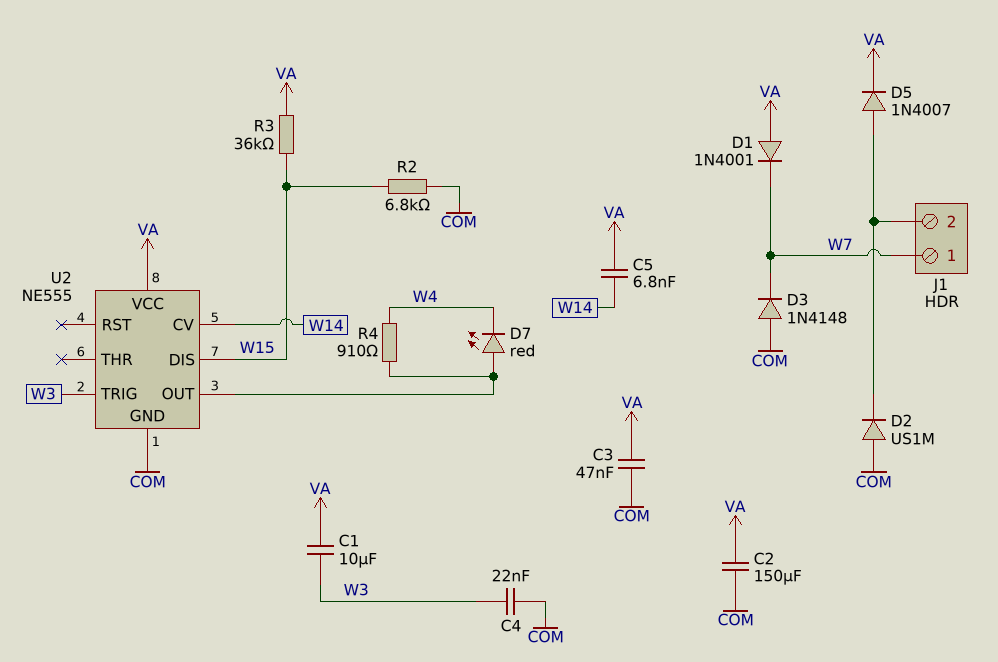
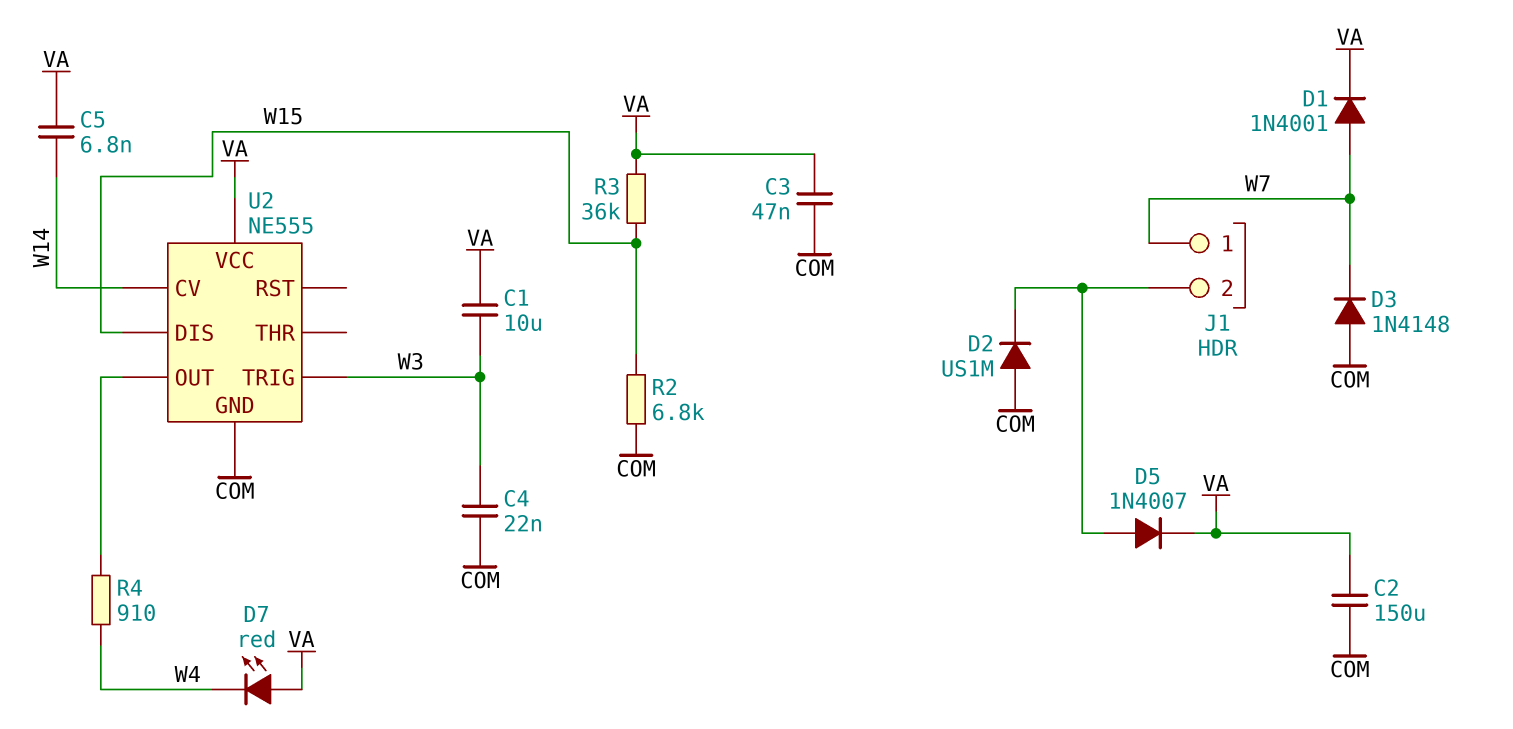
D1: diode 1N4001 (A VA, K W7) -> diode 1N4001 (A W7, K VA)
D7: LED red (A U2/OUT, K W4) -> LED red (A VA, K W4)

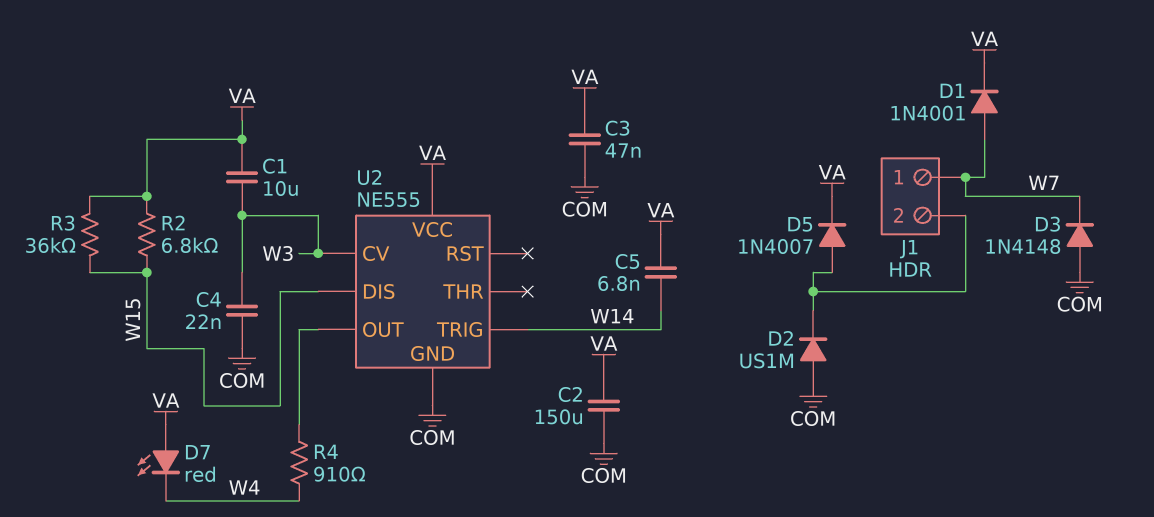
R2: 6.8k (COM, W15) -> 6.8k (VA, W15)
U2 pin CV: W14 -> W3
U2 pin TRIG: W3 -> W14

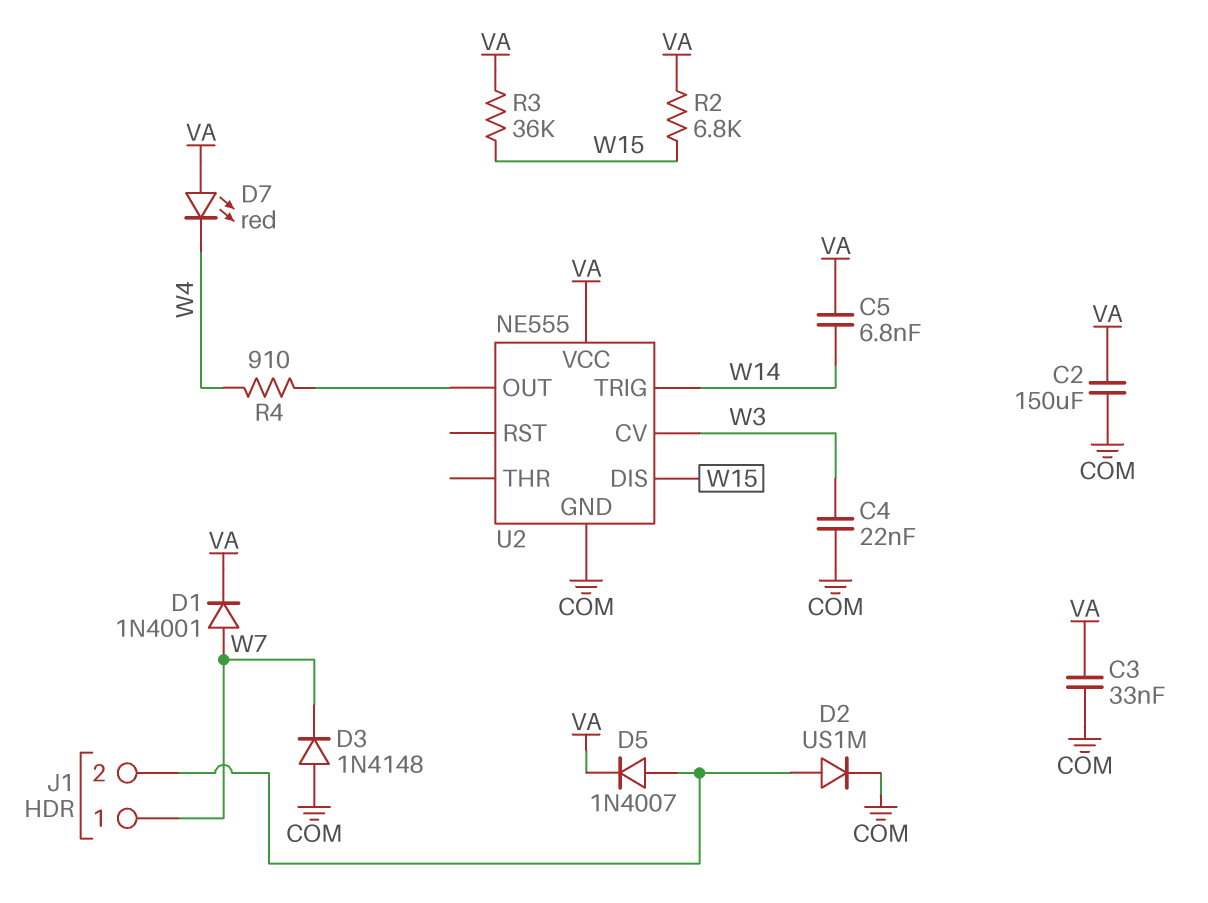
C1: 10uF (VA, W3) -> none
C3: 47nF (COM, VA) -> 33nF (COM, VA)
D2: diode US1M (A COM, K J1/2) -> diode US1M (A J1/2, K COM)

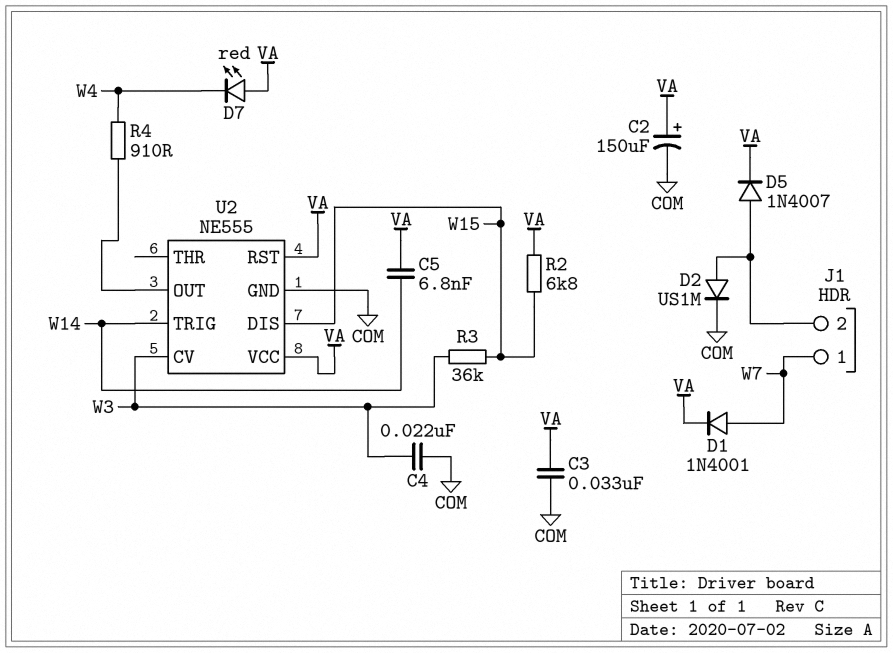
C2: 150uF (COM, VA) -> 150uF (plus VA, minus COM)
D3: diode 1N4148 (A COM, K W7) -> none
R3: 36k (VA, W15) -> 36k (W3, W15)
U2 pin RST: none -> VA

